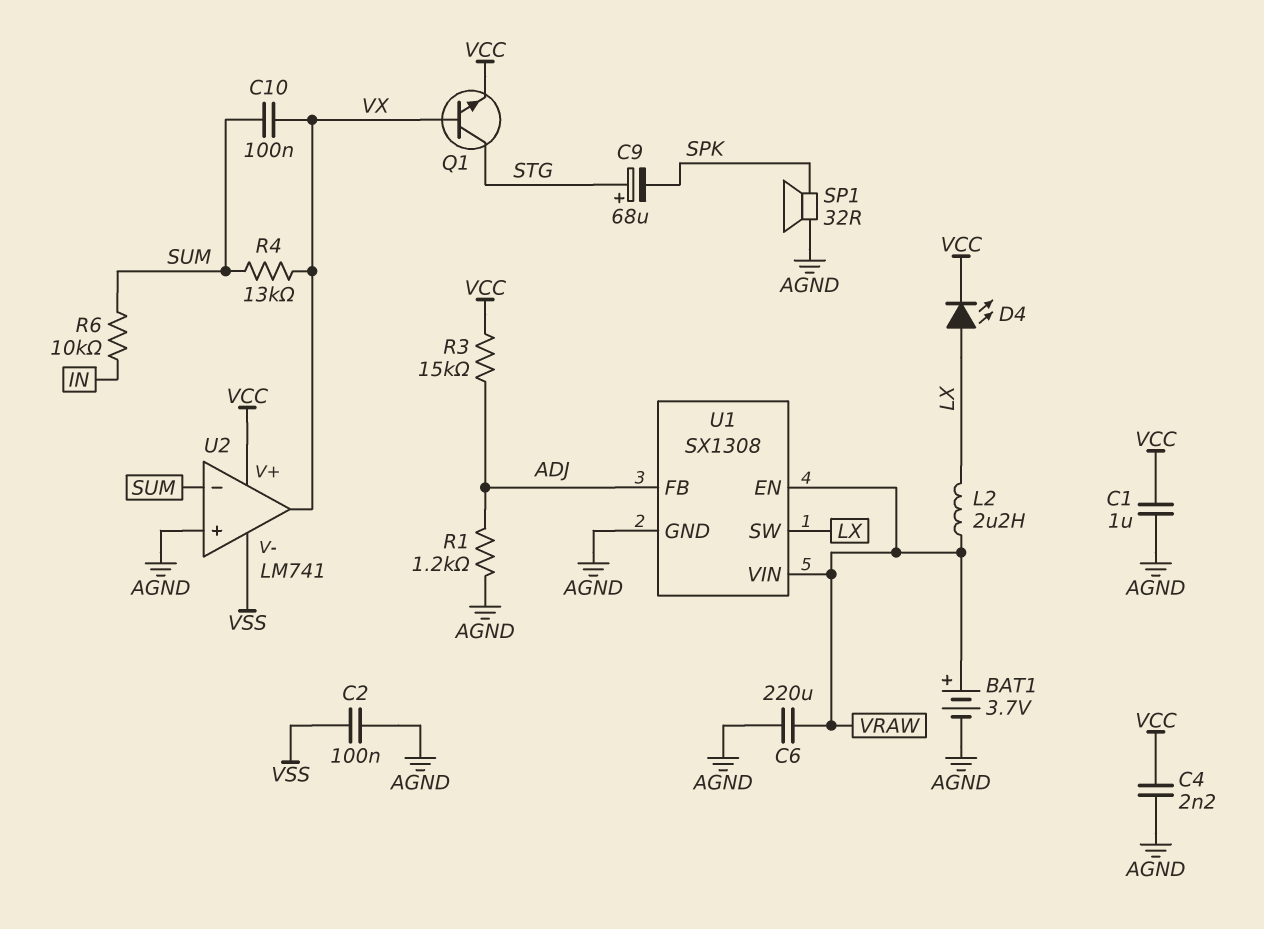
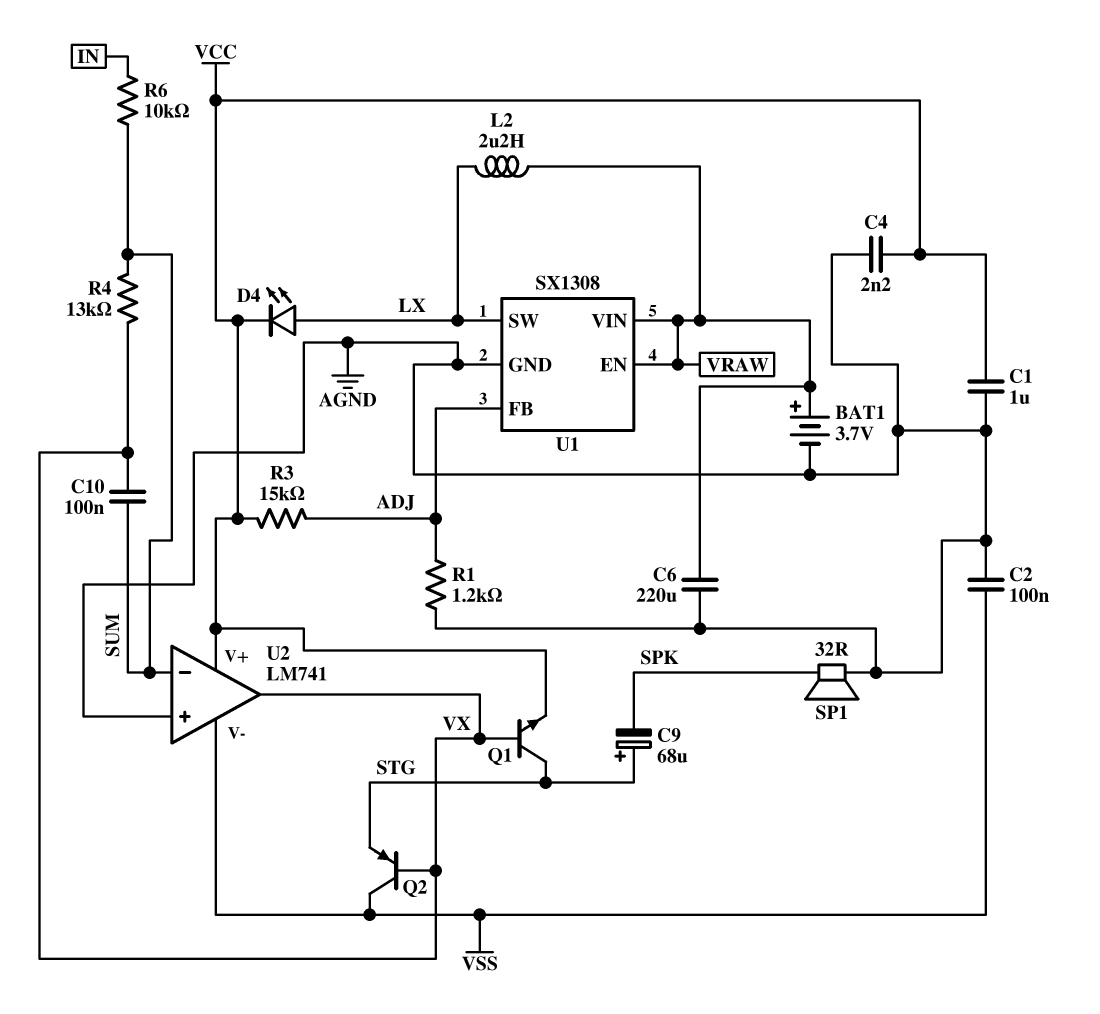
Q2: none -> PNP (B VX, C VSS, E STG)

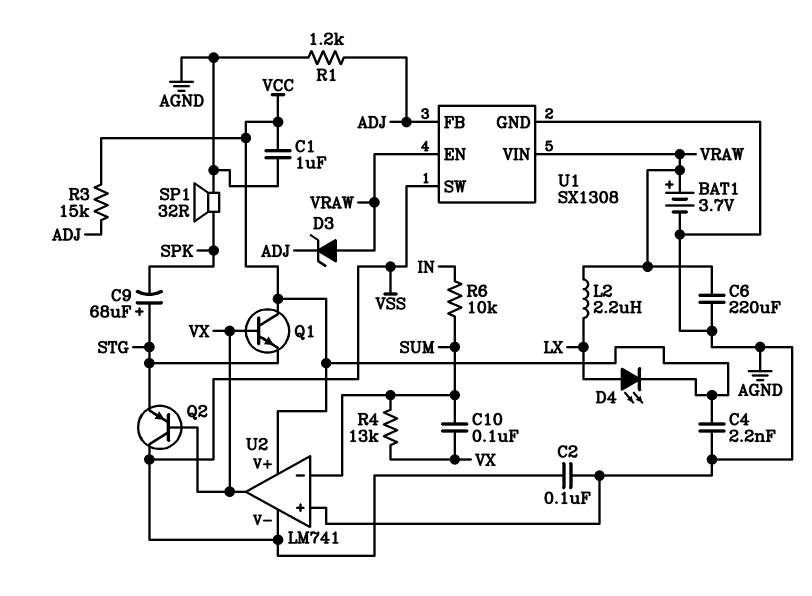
D3: none -> zener (A VRAW, K ADJ)
Q1: NPN (B VX, C STG, E VCC) -> NPN (B VX, C VCC, E STG)
U1 pin SW: LX -> VSS

